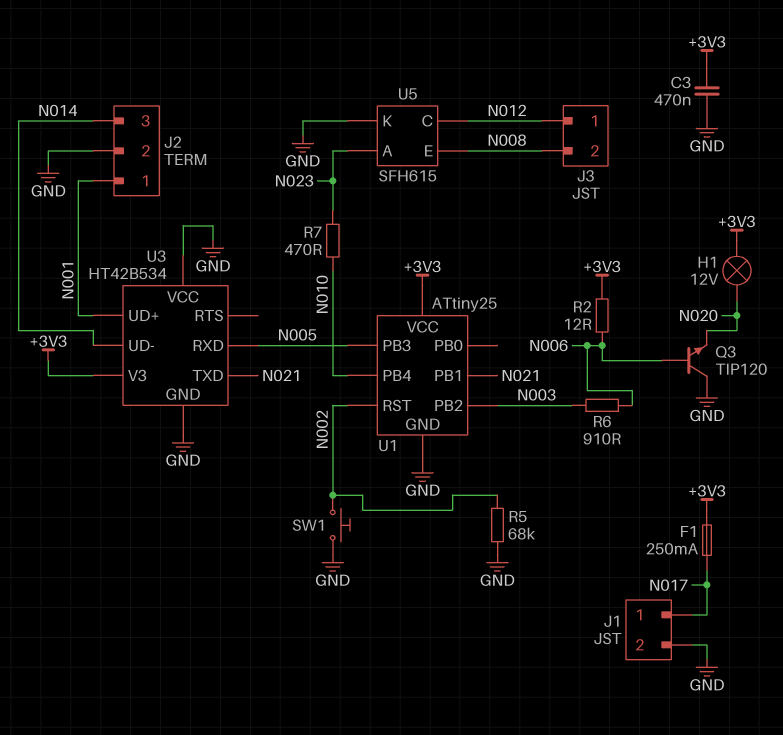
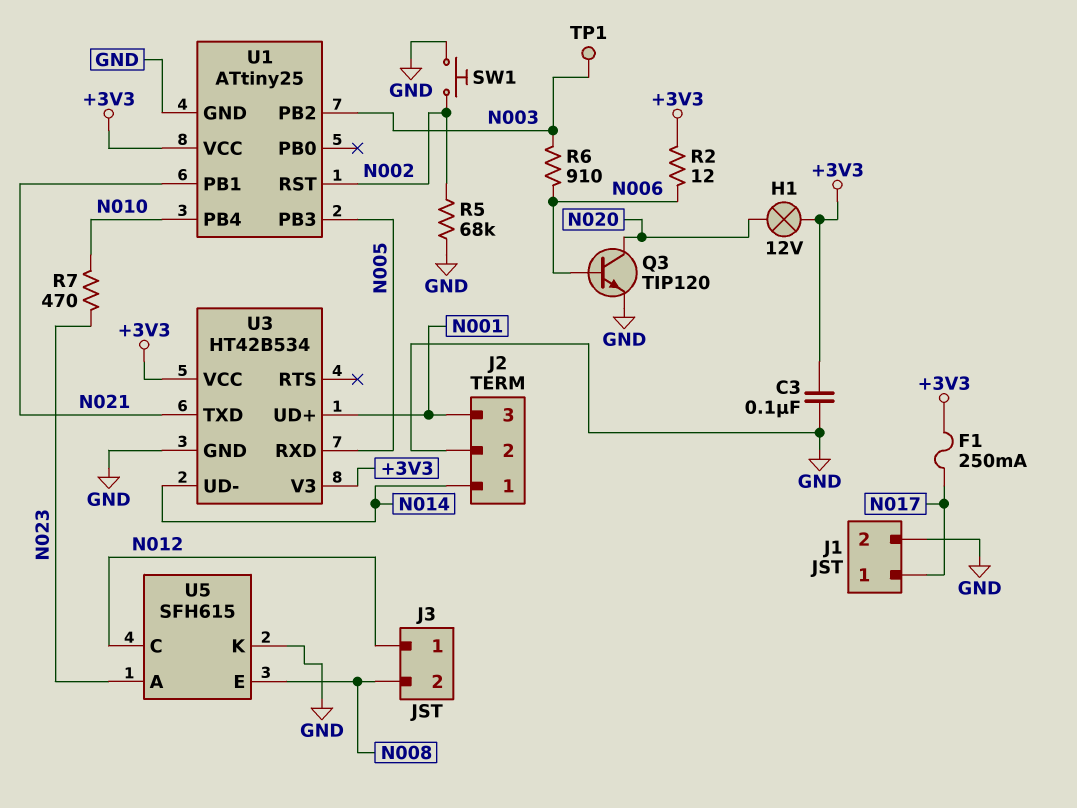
C3: 470nF (+3V3, GND) -> 100nF (+3V3, GND)
J2 pin 1: N001 -> N014
J2 pin 3: N014 -> N001
Q3: NPN TIP120 (B N006, C GND, E N020) -> NPN TIP120 (B N006, C N020, E GND)
TP1: none -> test point (N003)
U3 pin VCC: GND -> +3V3

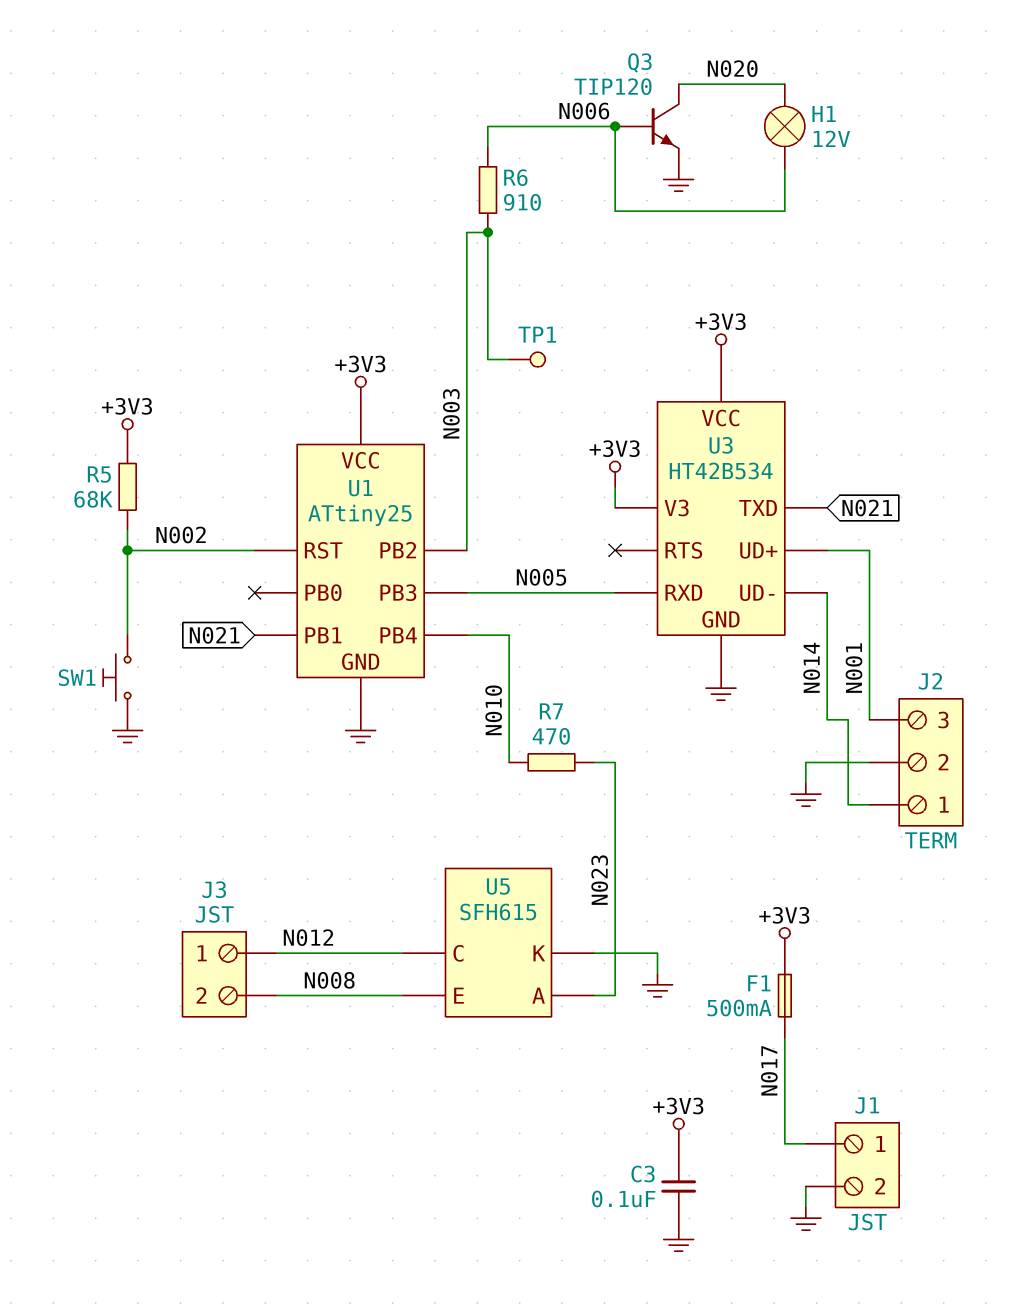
F1: 250mA (+3V3, N017) -> 500mA (+3V3, N017)
H1: lamp 12V (+3V3, N020) -> lamp 12V (N006, N020)
R2: 12 (+3V3, N006) -> none
R5: 68k (GND, N002) -> 68k (+3V3, N002)

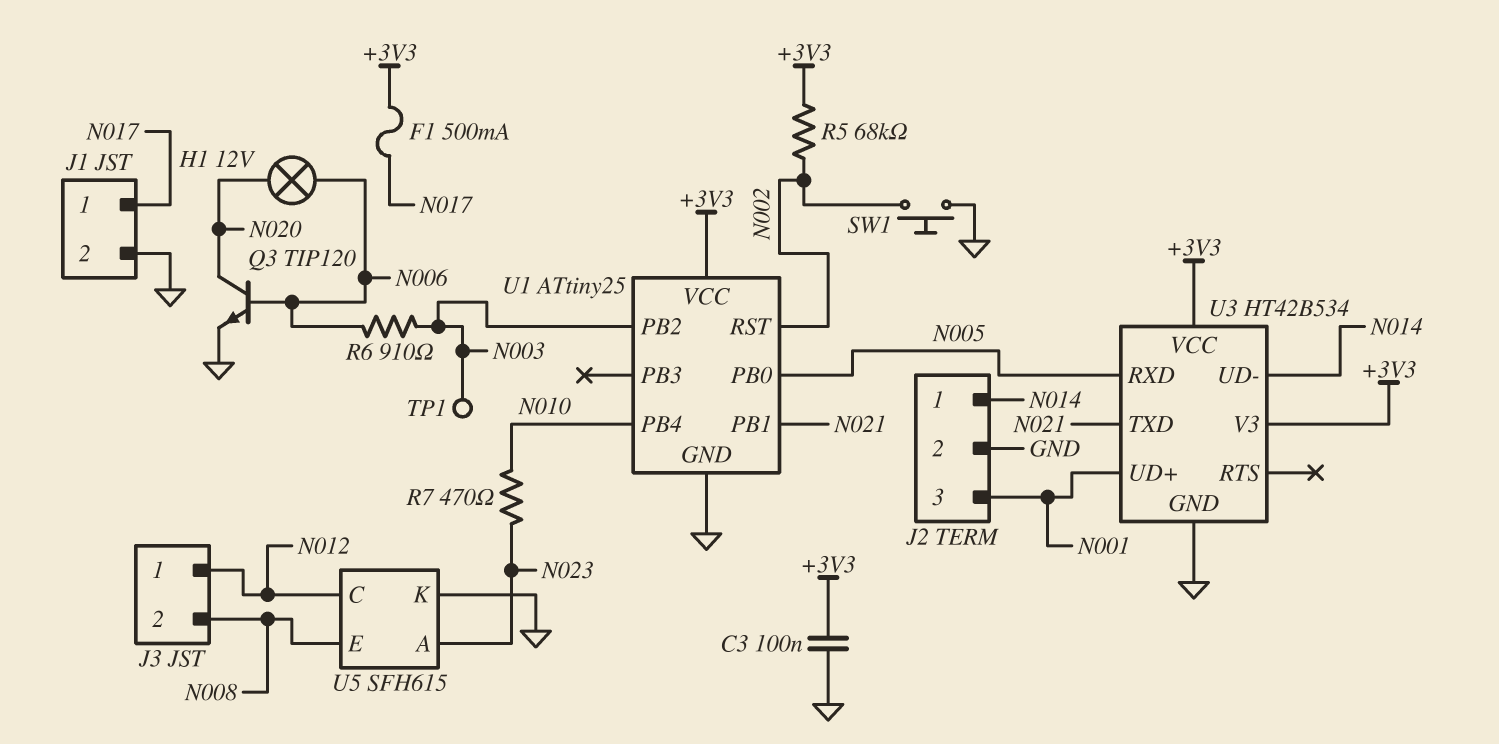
U1 pin PB0: none -> N005
U1 pin PB3: N005 -> none

